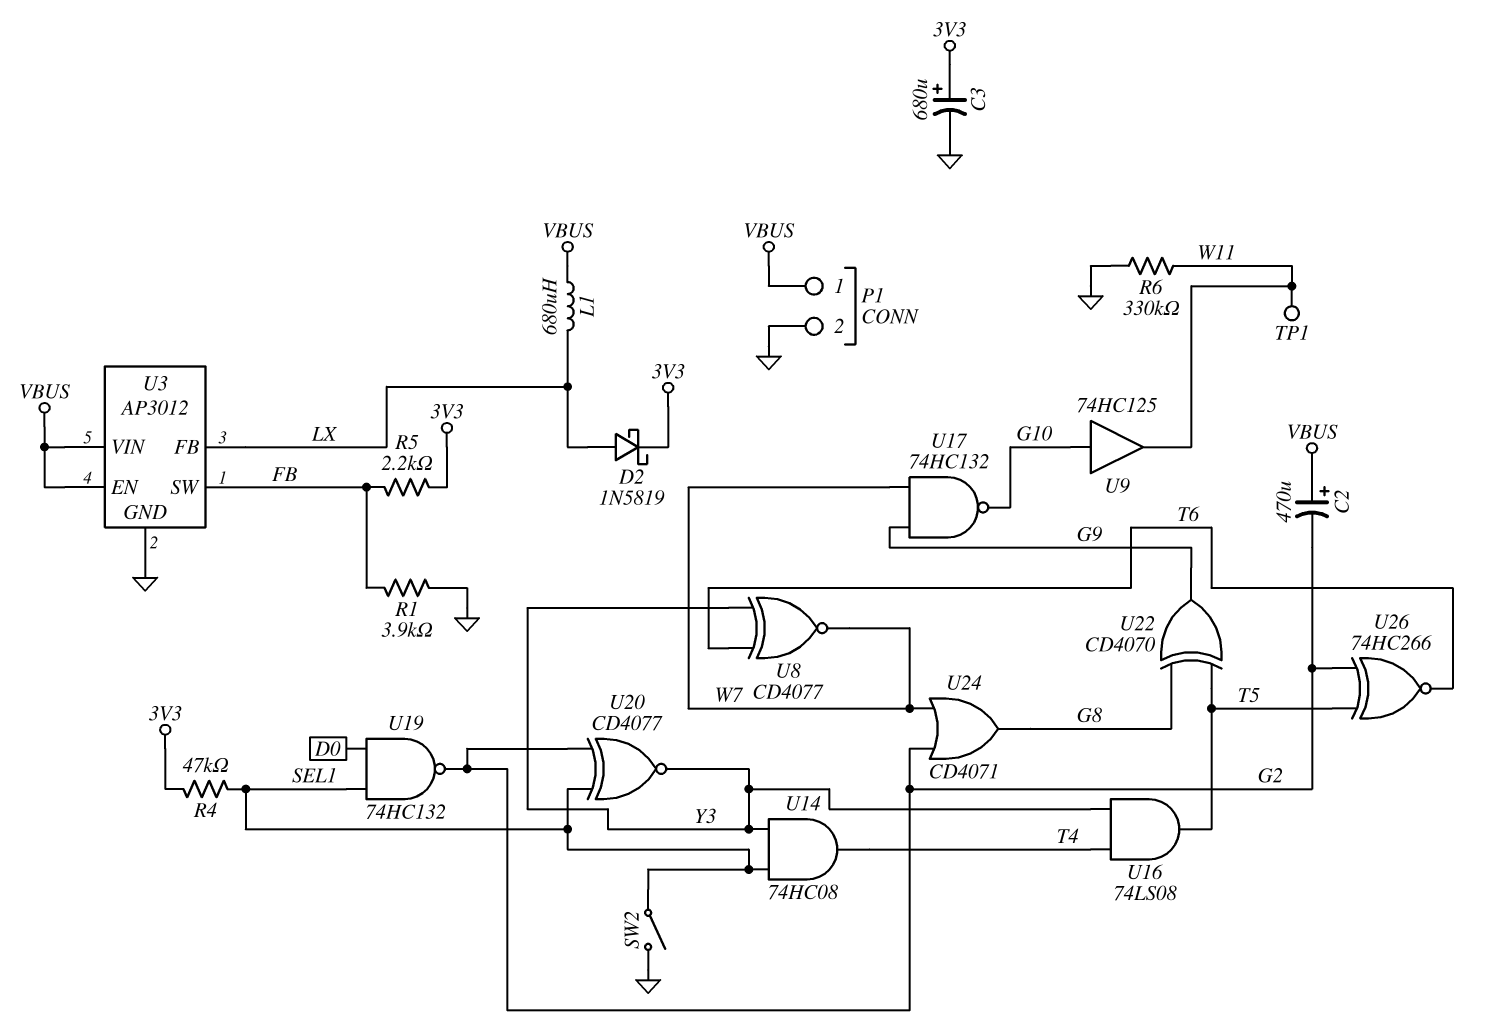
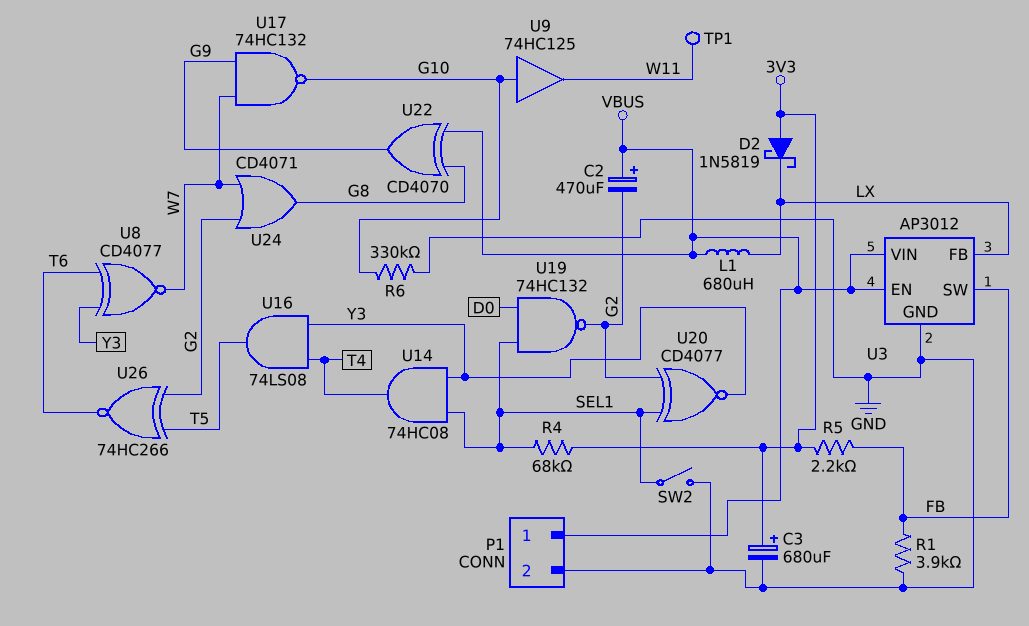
D2: schottky 1N5819 (A LX, K 3V3) -> schottky 1N5819 (A 3V3, K LX)
R4: 47k (3V3, SEL1) -> 68k (3V3, SEL1)
R6: 330k (GND, W11) -> 330k (G10, GND)
U22: XOR CD4070 (in G8, in T5, out G9) -> XOR CD4070 (in G8, in VBUS, out G9)

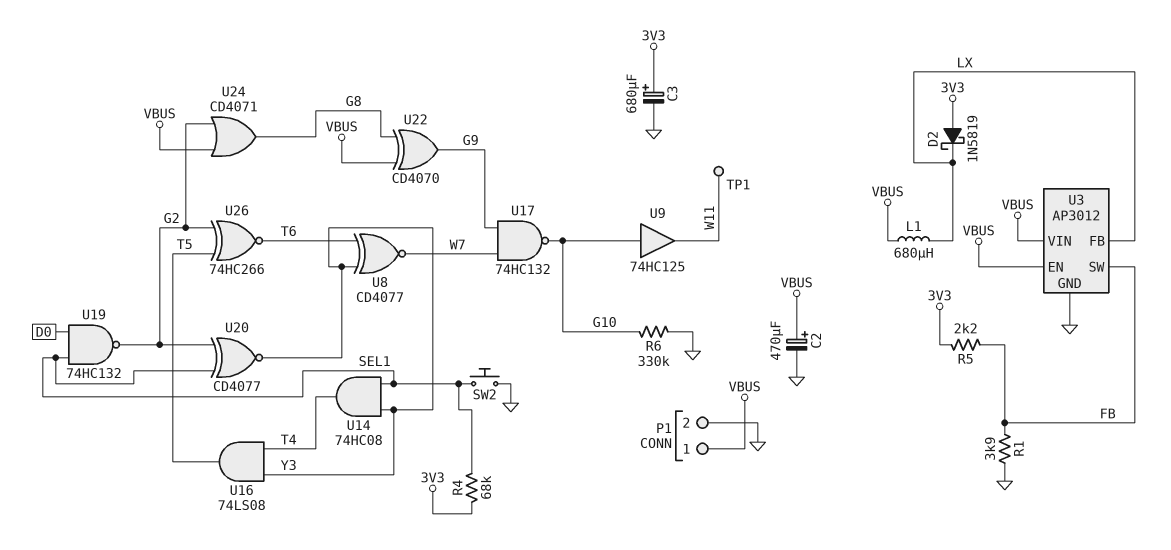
C2: 470uF (plus VBUS, minus G2) -> 470uF (plus VBUS, minus GND)
SW2: switch (GND, SEL1) -> button (GND, SEL1)
U24: OR CD4071 (in G2, in W7, out G8) -> OR CD4071 (in G2, in VBUS, out G8)

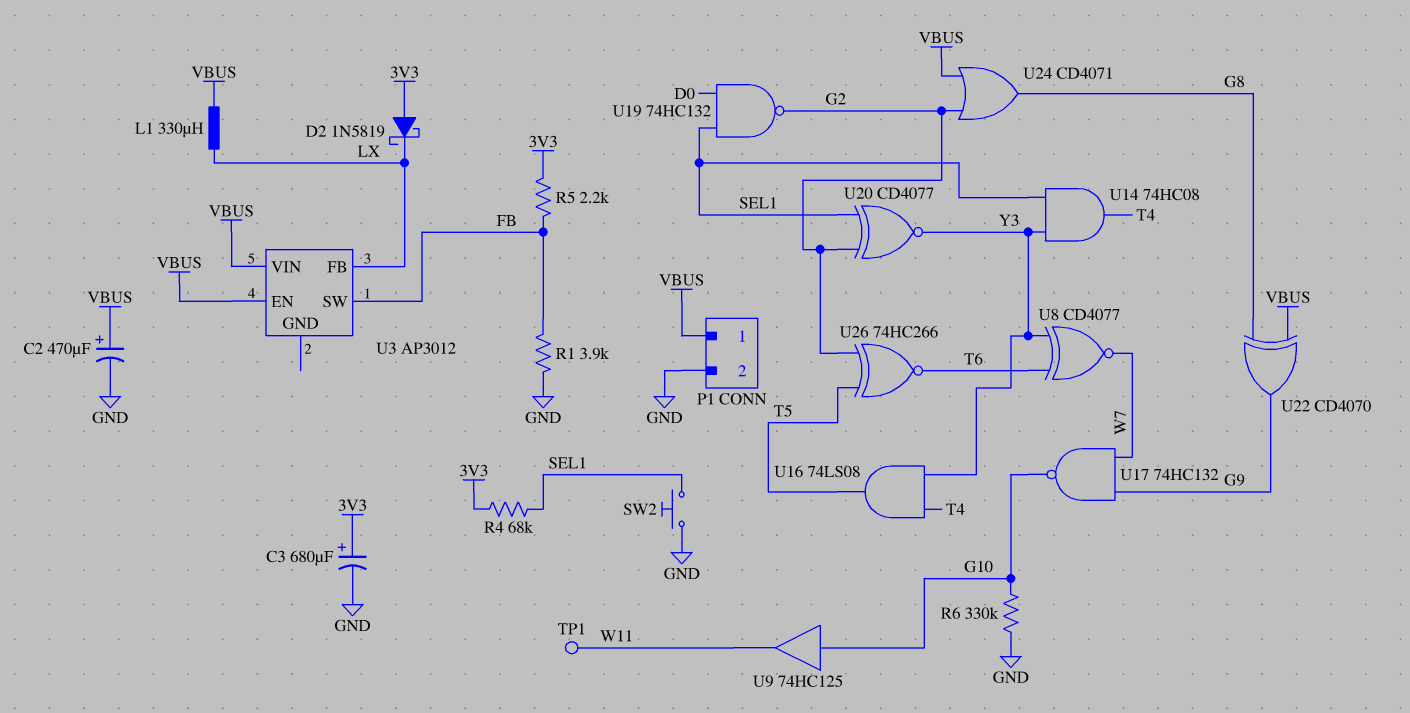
L1: 680uH (LX, VBUS) -> 330uH (LX, VBUS)
U3 pin GND: GND -> none

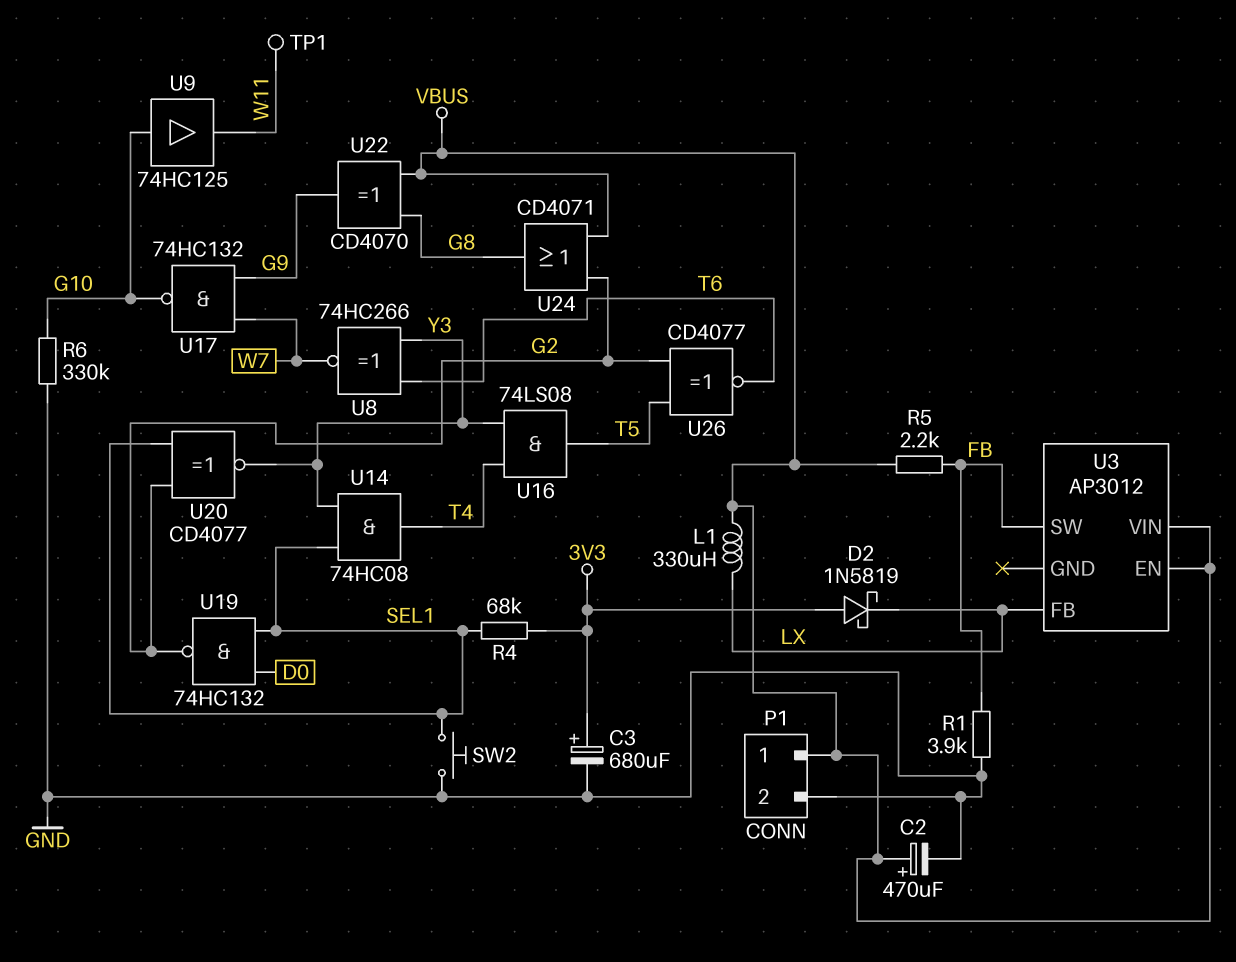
R5: 2.2k (3V3, FB) -> 2.2k (FB, VBUS)
U8: XNOR CD4077 (in T6, in Y3, out W7) -> XNOR 74HC266 (in T6, in Y3, out W7)
U26: XNOR 74HC266 (in G2, in T5, out T6) -> XNOR CD4077 (in G2, in T5, out T6)

